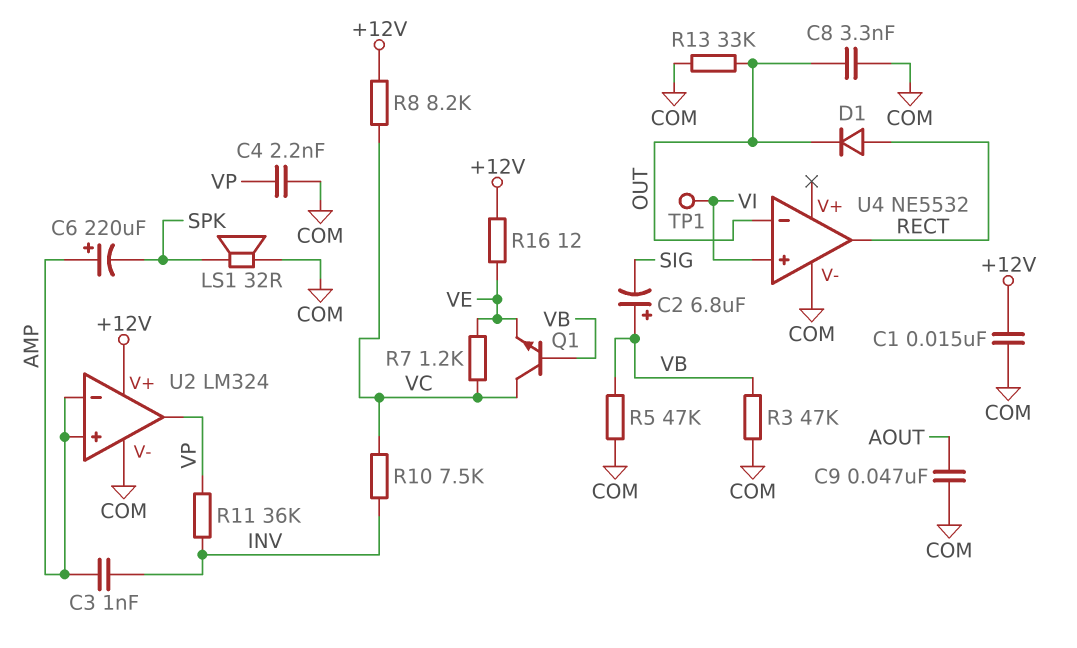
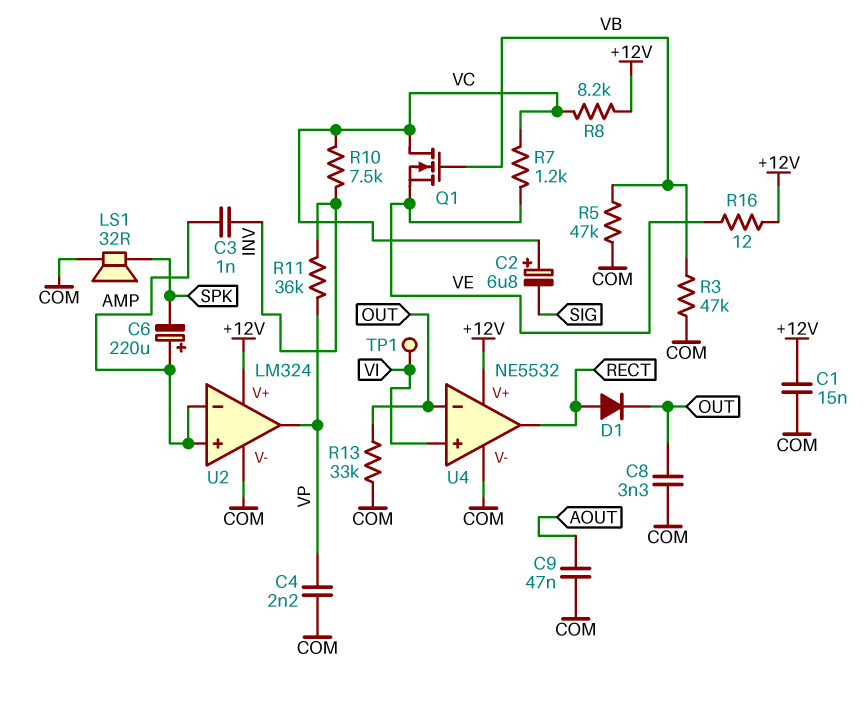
C2: 6.8uF (plus VB, minus SIG) -> 6.8uF (plus VC, minus SIG)
Q1: NPN (B VB, C VC, E VE) -> NMOS (G VB, D VC, S VE)
U4 pin V+: none -> +12V

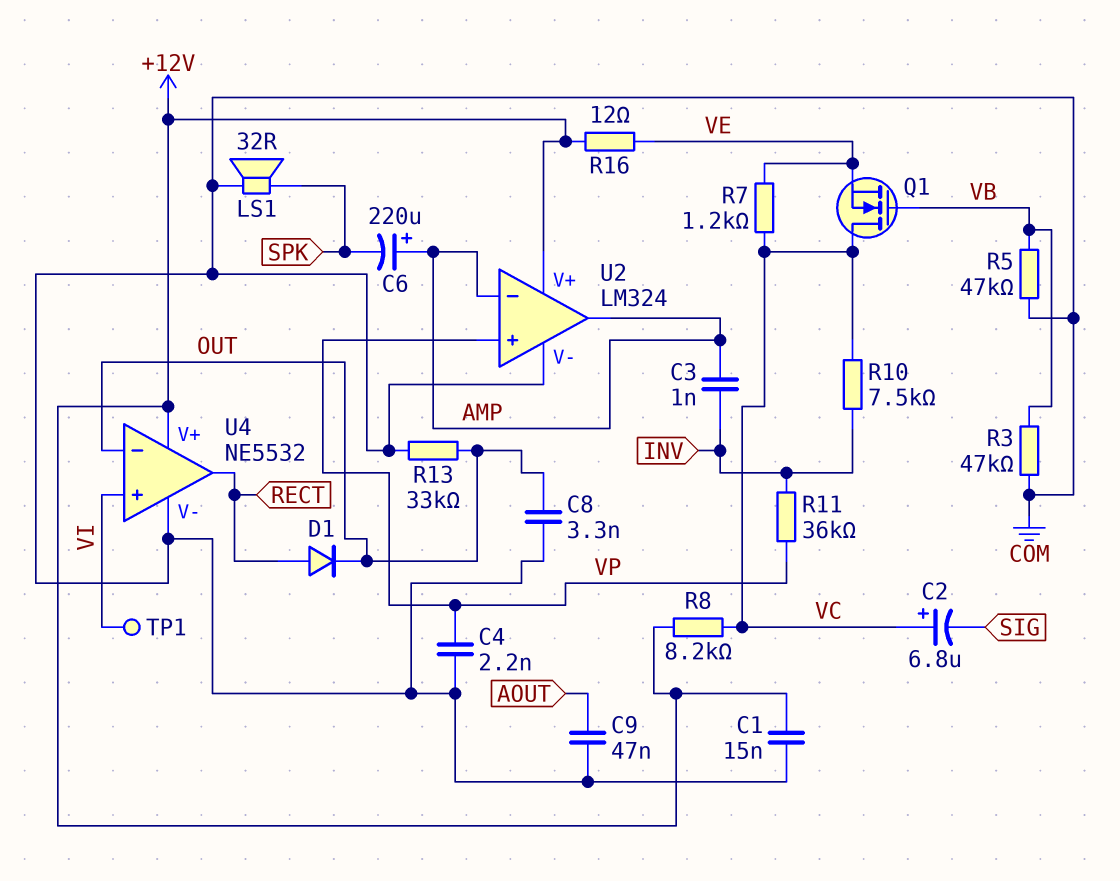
U2 pin in+: AMP -> VP
U2 pin out: VP -> AMP

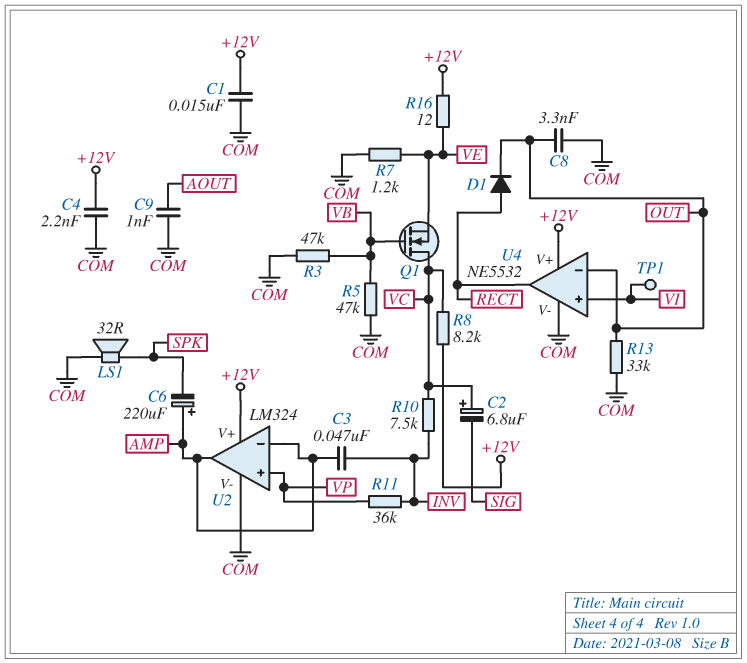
C3: 1nF (AMP, INV) -> 47nF (AMP, INV)
C4: 2.2nF (COM, VP) -> 2.2nF (+12V, COM)
C9: 47nF (AOUT, COM) -> 1nF (AOUT, COM)
R7: 1.2k (VC, VE) -> 1.2k (COM, VE)

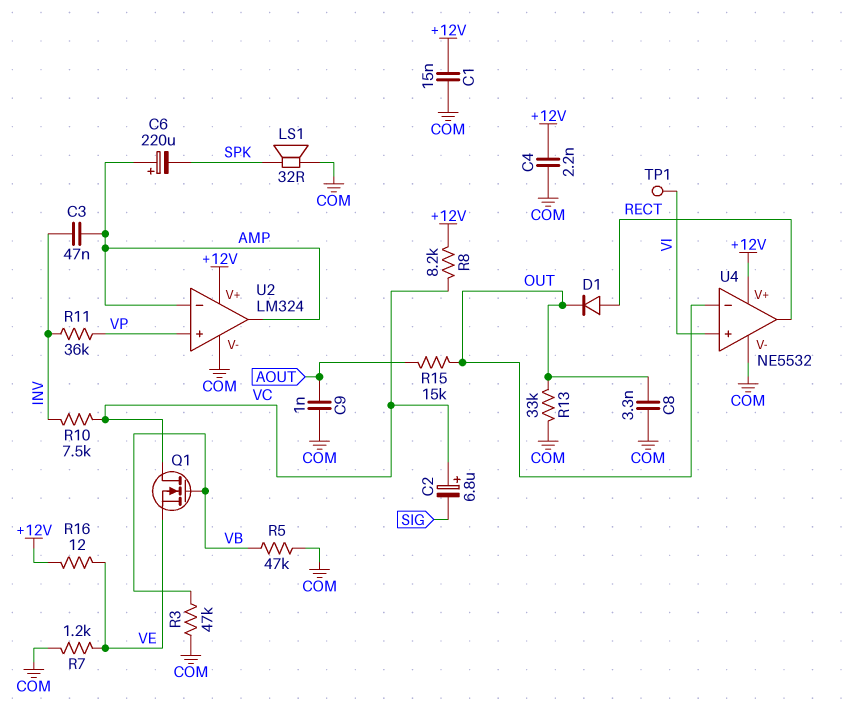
R15: none -> 15k (AOUT, OUT)

